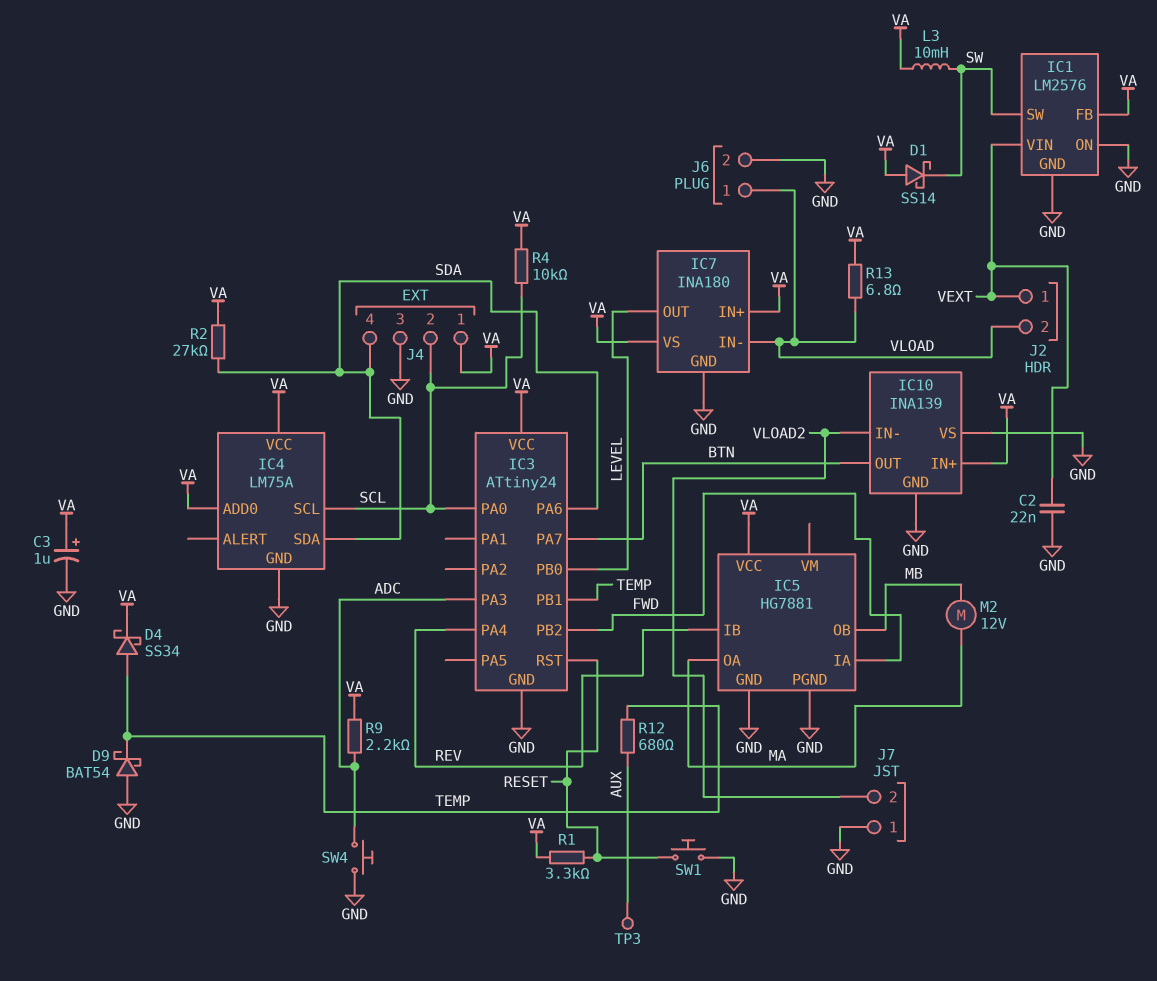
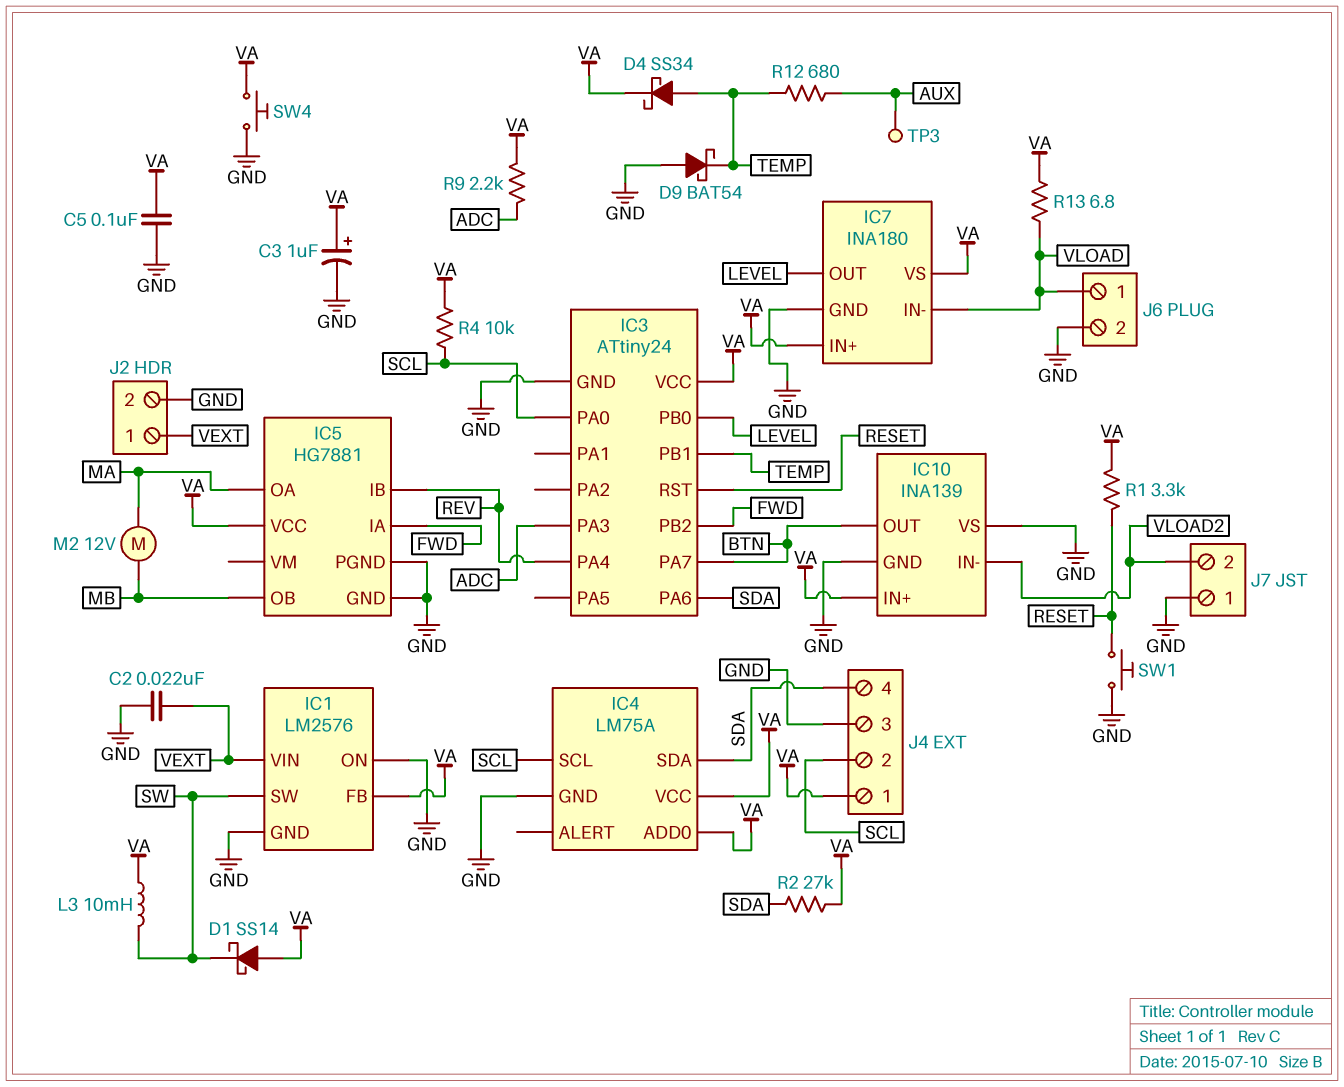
C5: none -> 100nF (GND, VA)
J2 pin 2: VLOAD -> GND
SW4: button (ADC, GND) -> button (GND, VA)

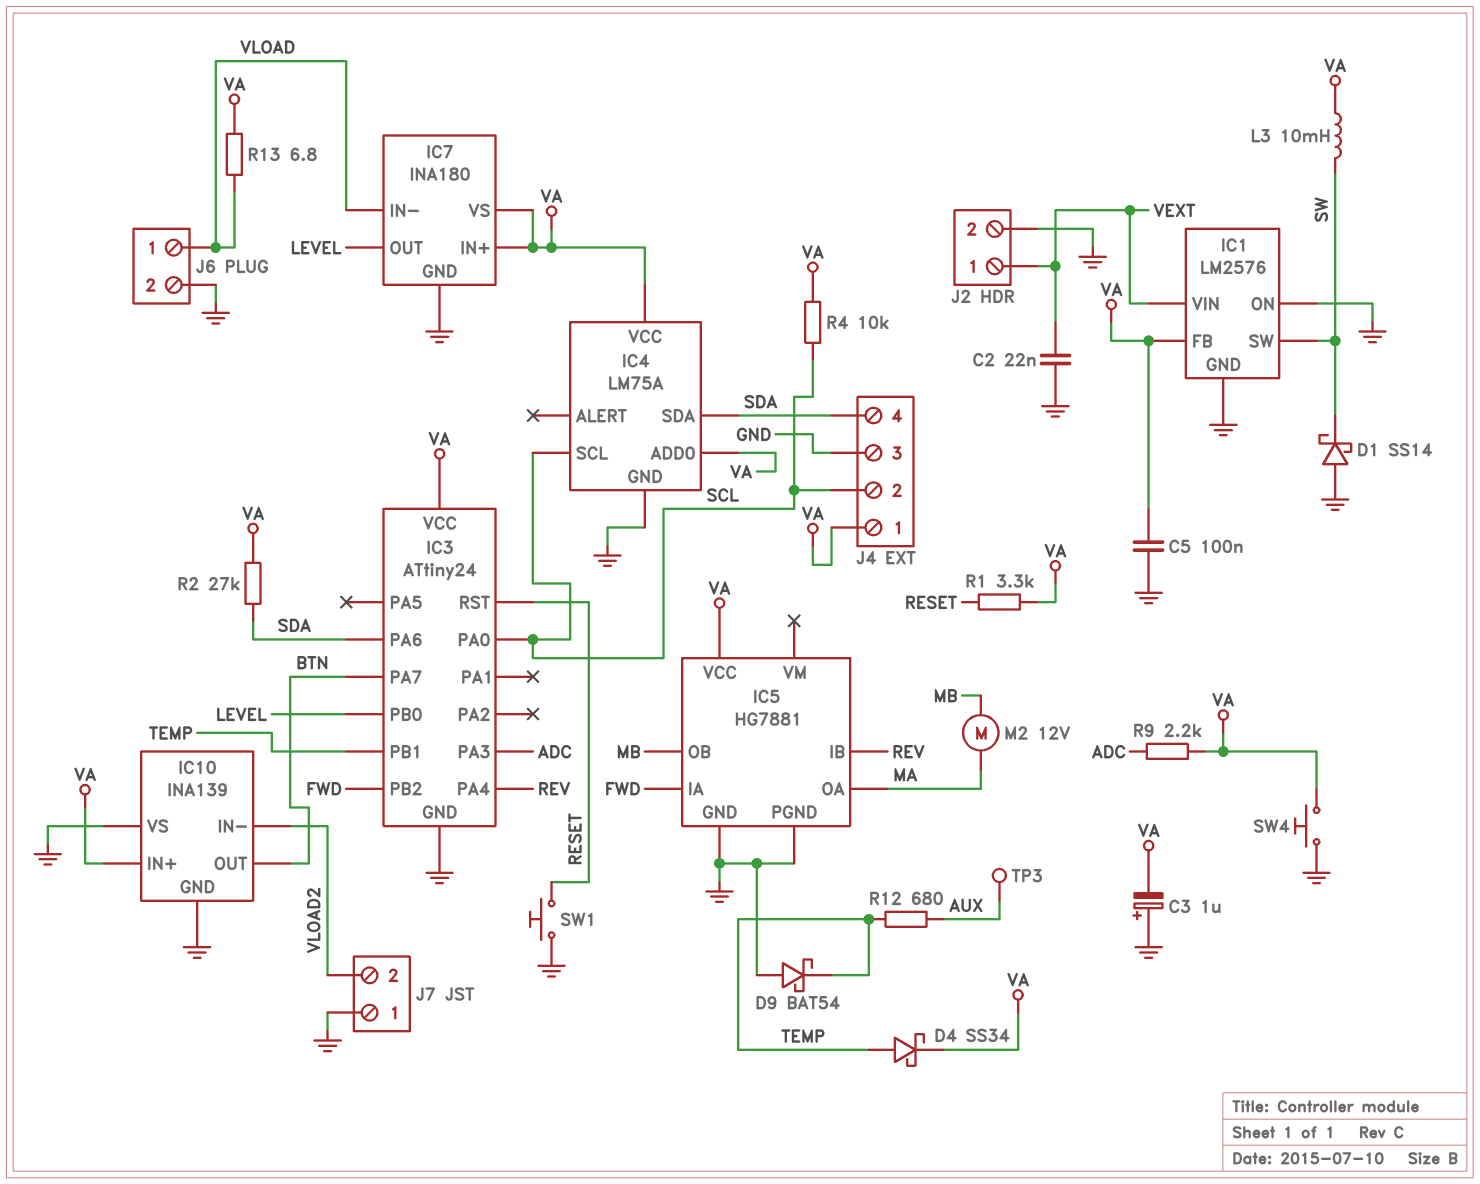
C3: 1uF (plus VA, minus GND) -> 1uF (plus GND, minus VA)
D1: schottky SS14 (A VA, K SW) -> schottky SS14 (A GND, K SW)

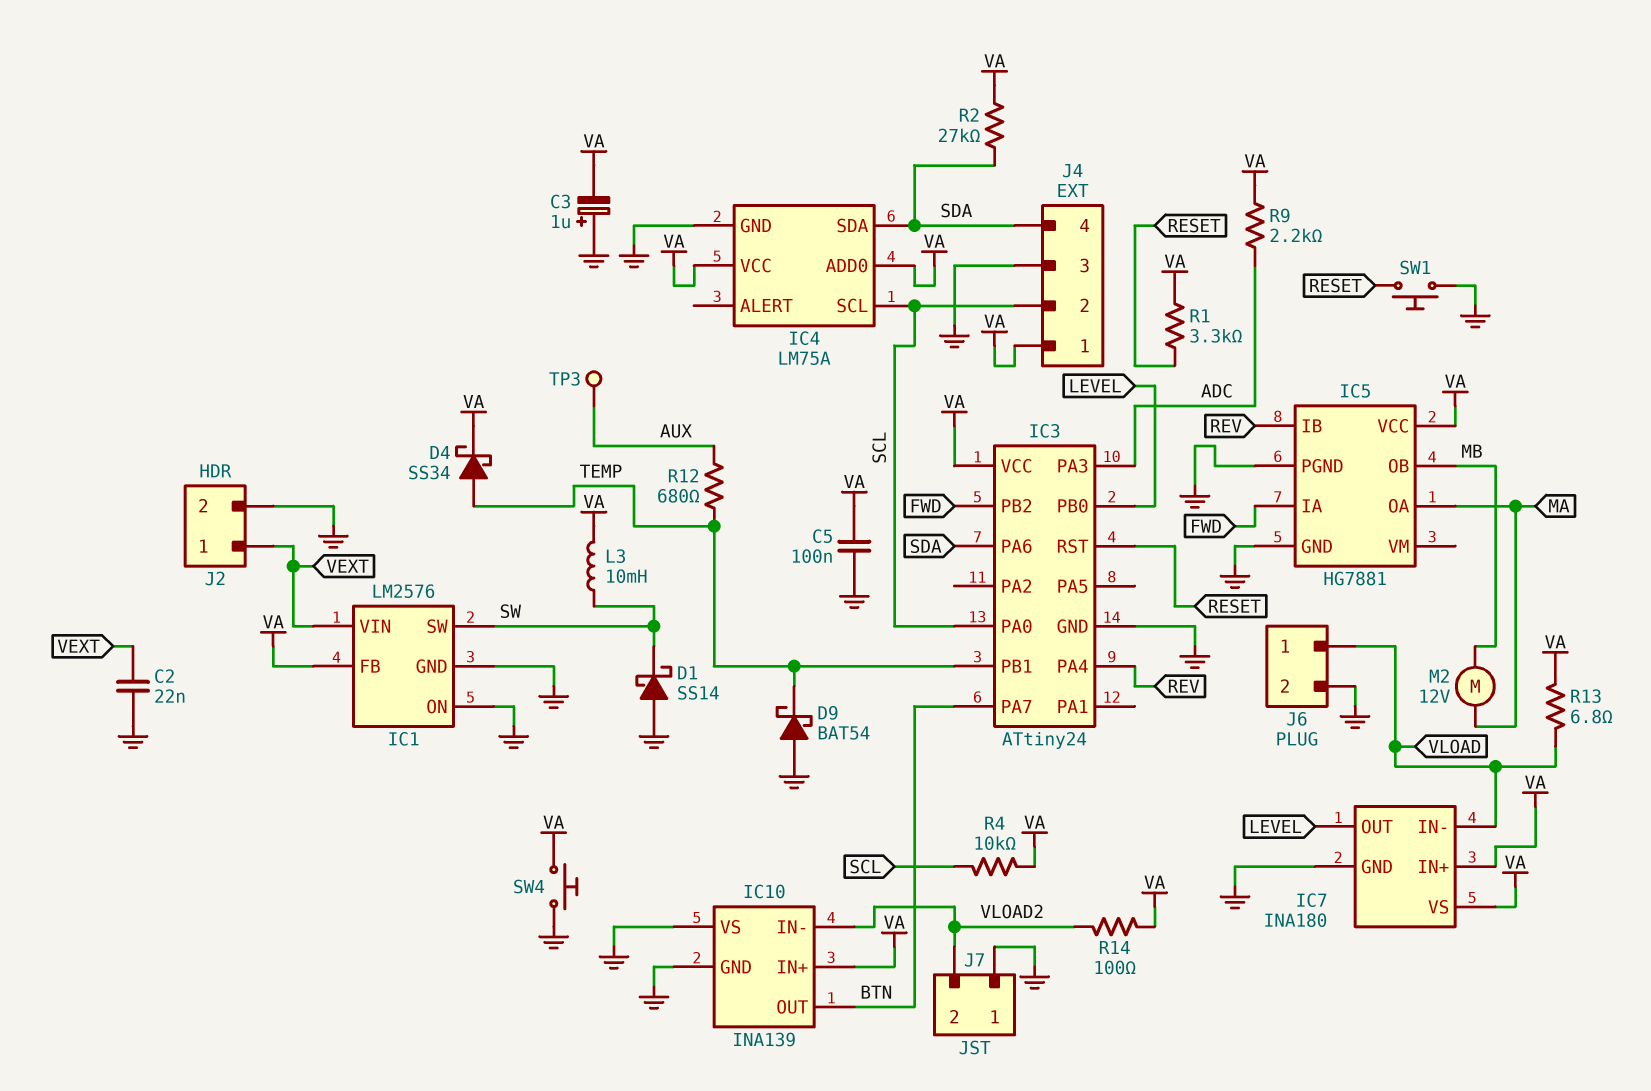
R14: none -> 100 (VA, VLOAD2)

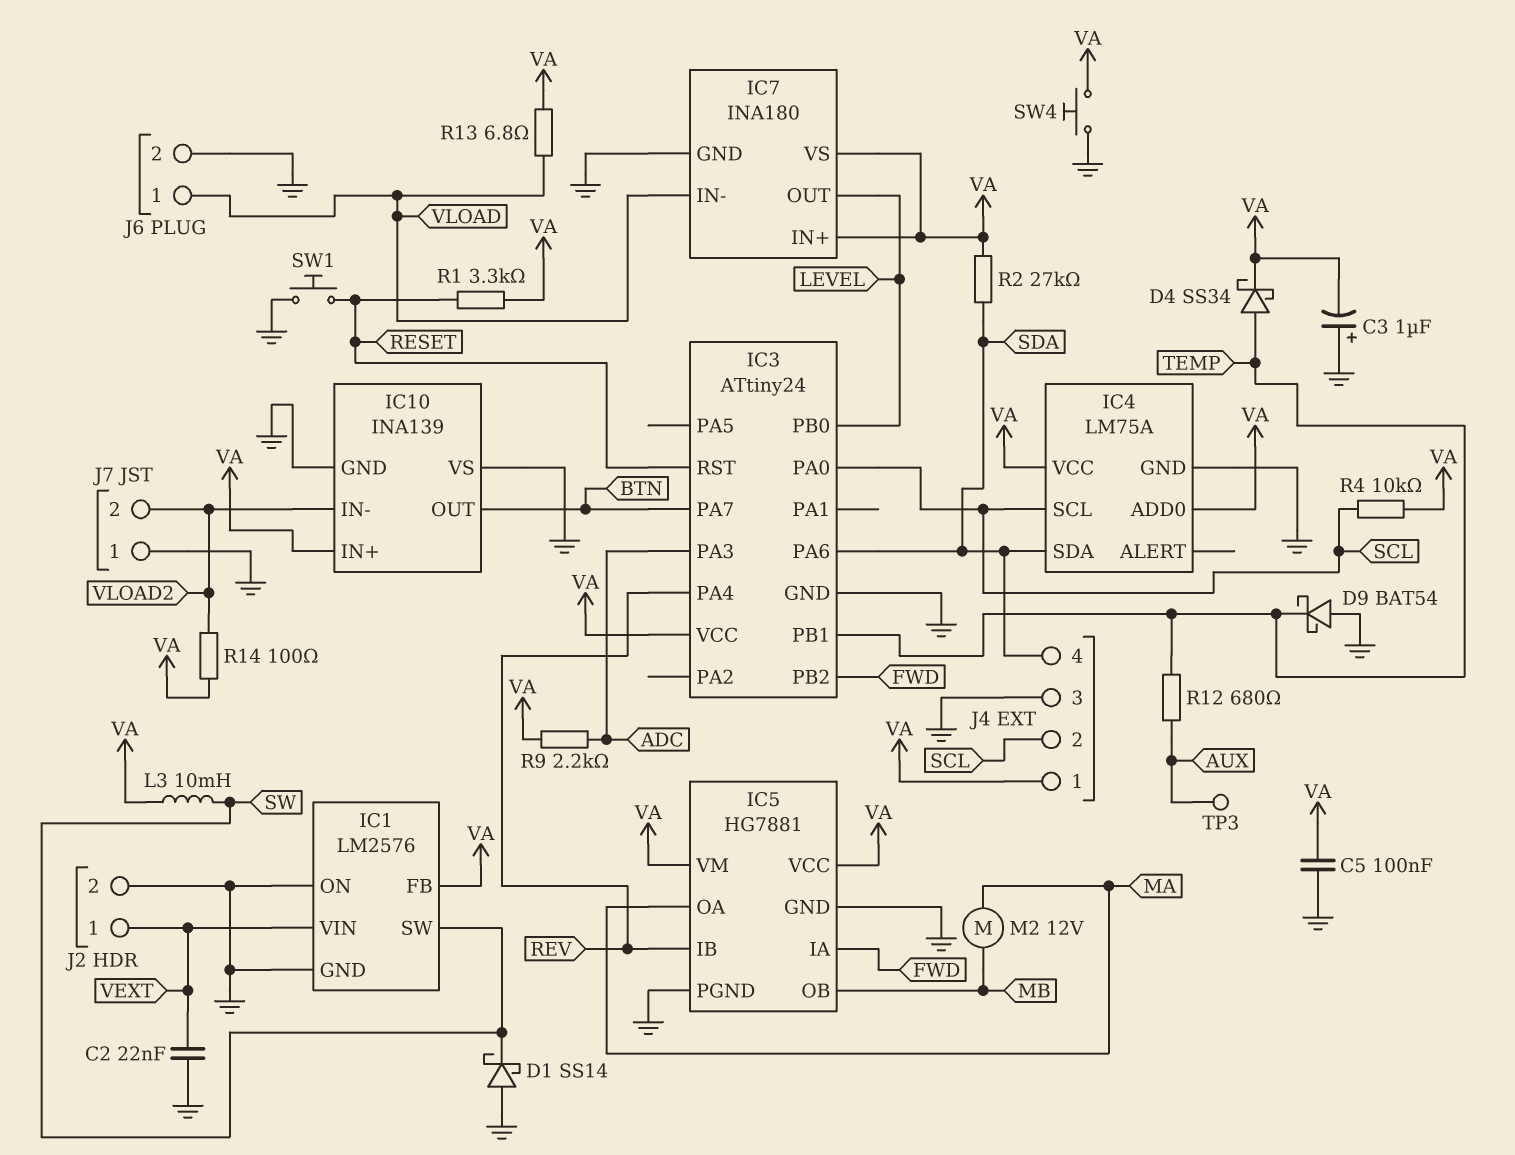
IC5 pin VM: none -> VA

